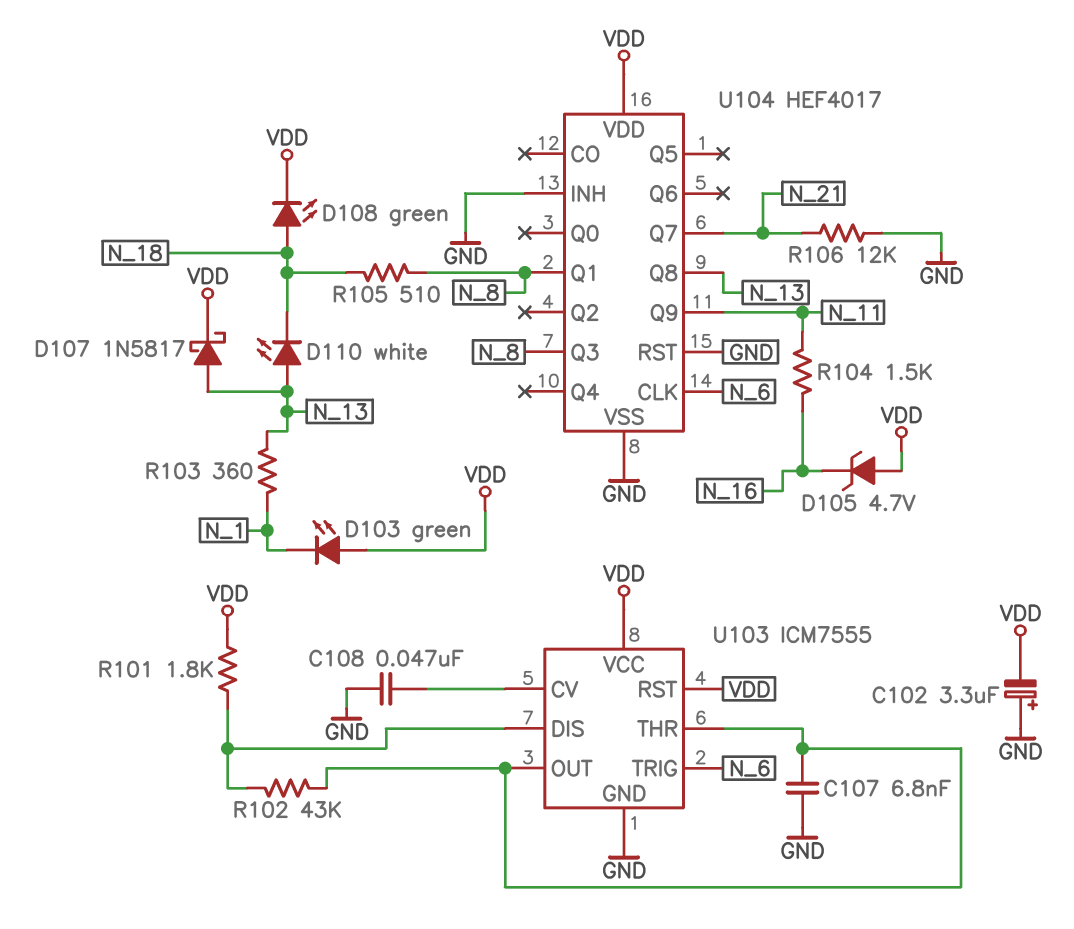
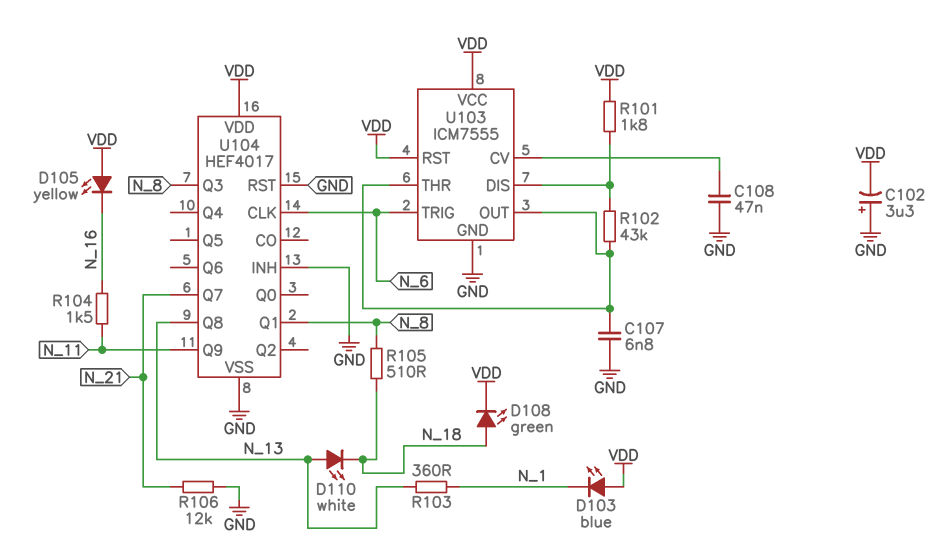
D103: LED green (A VDD, K N_1) -> LED blue (A VDD, K N_1)
D105: zener 4.7V (A VDD, K N_16) -> LED yellow (A VDD, K N_16)
D107: schottky 1N5817 (A N_13, K VDD) -> none

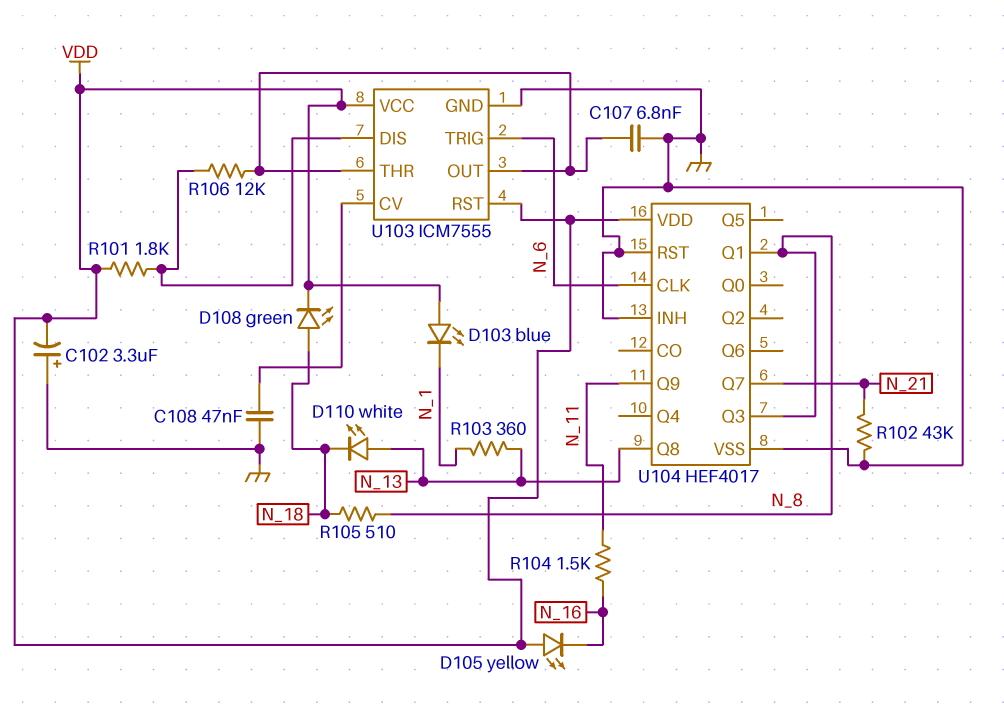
R102: 43k (U103/DIS, U103/OUT) -> 43k (GND, N_21)
R106: 12k (GND, N_21) -> 12k (U103/DIS, U103/OUT)

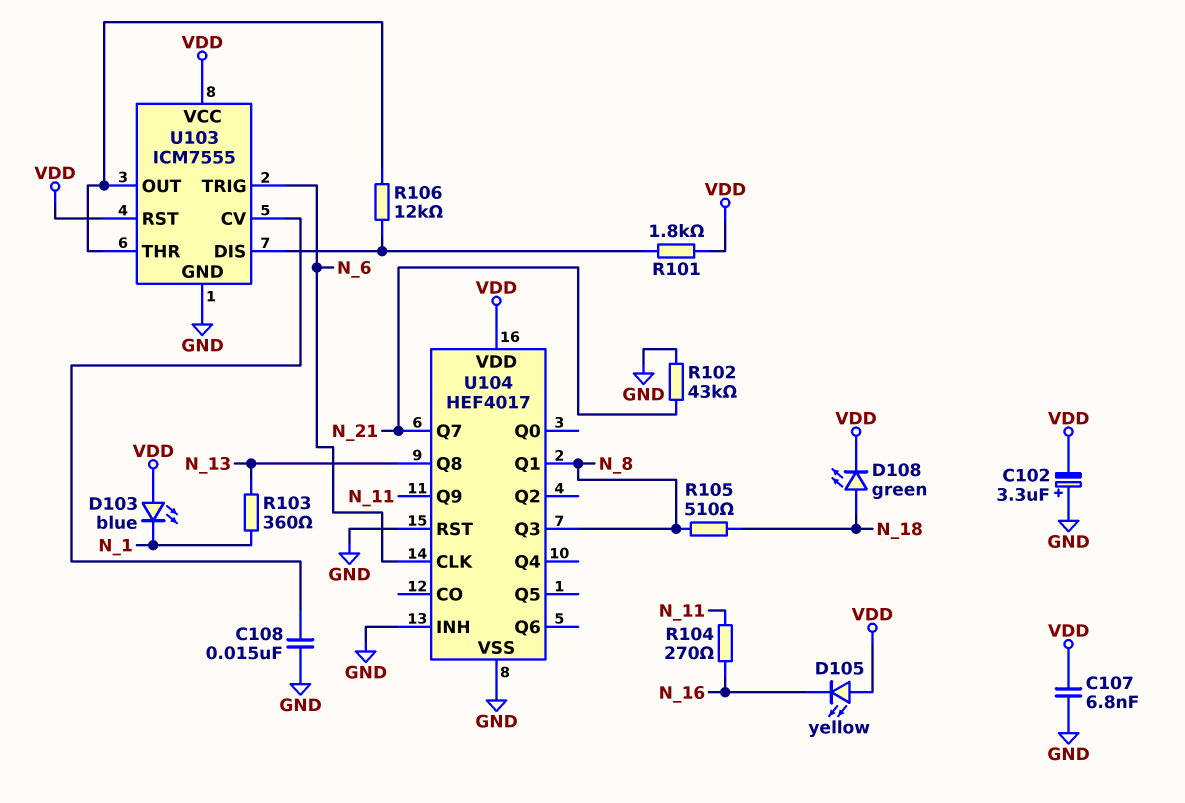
C107: 6.8nF (GND, U103/OUT) -> 6.8nF (GND, VDD)
C108: 47nF (GND, U103/CV) -> 15nF (GND, U103/CV)
D110: LED white (A N_13, K N_18) -> none
R104: 1.5k (N_11, N_16) -> 270 (N_11, N_16)

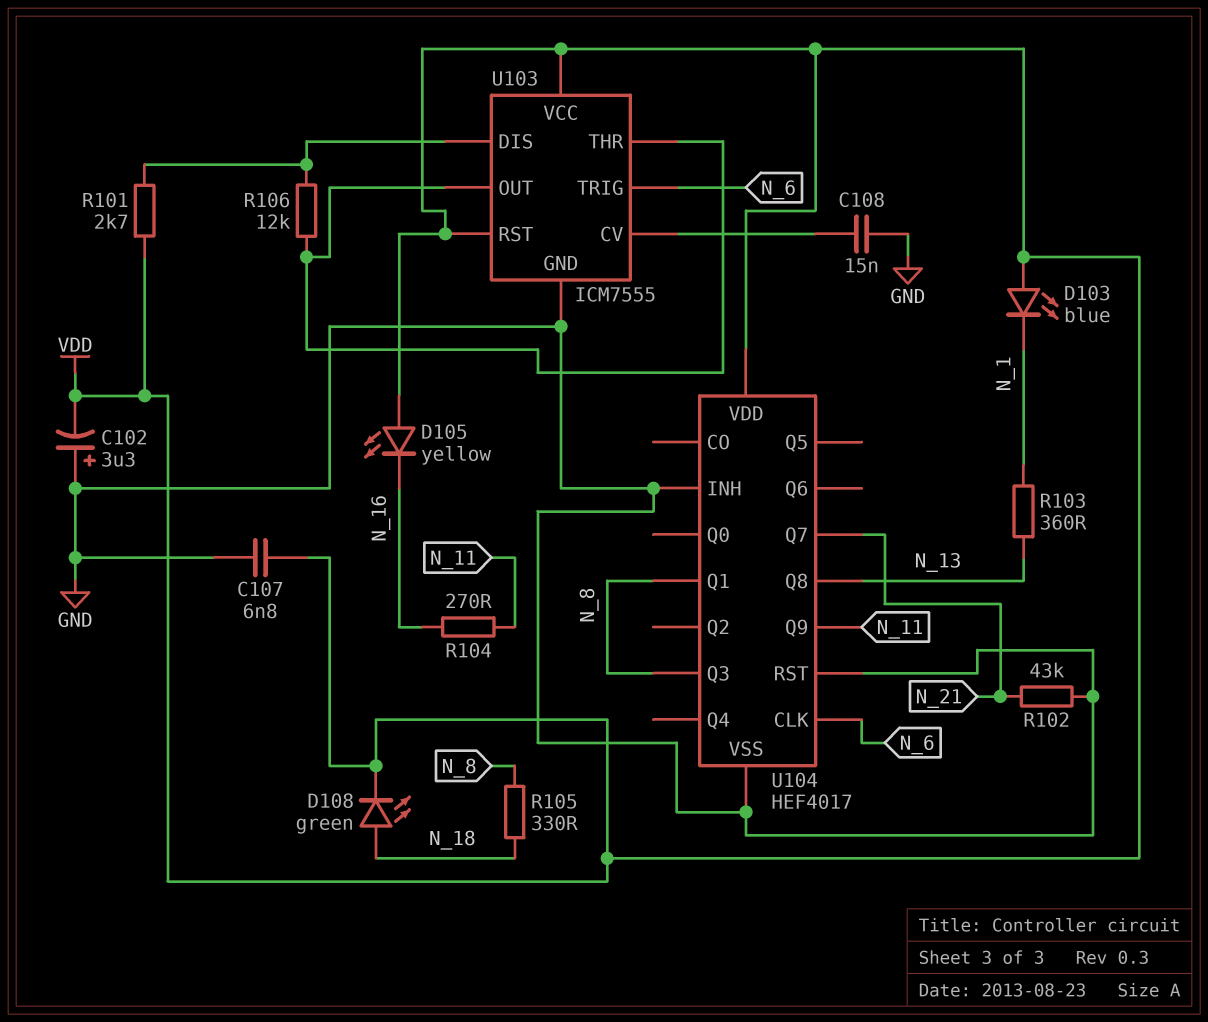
R101: 1.8k (U103/DIS, VDD) -> 2.7k (U103/DIS, VDD)
R105: 510 (N_8, N_18) -> 330 (N_8, N_18)

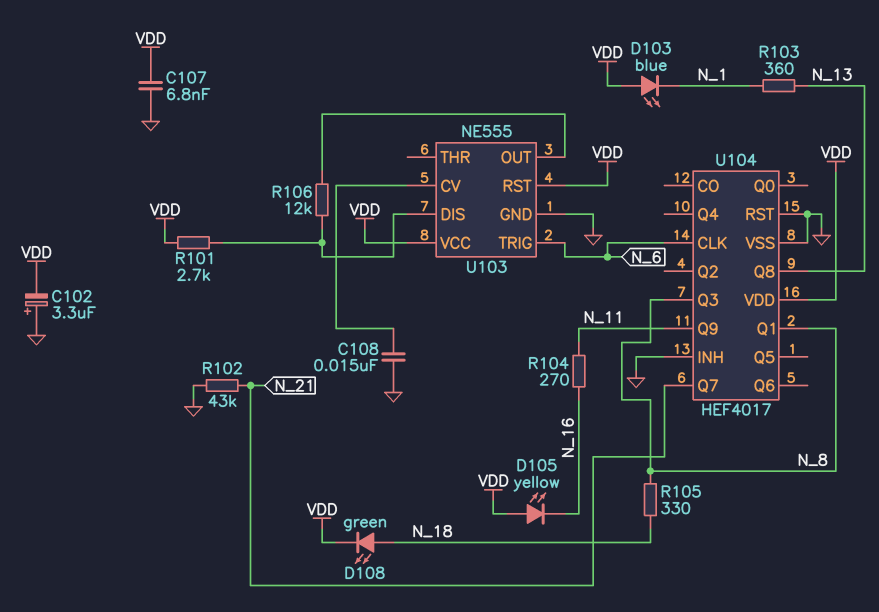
U103: ICM7555 -> NE555
U103 pin THR: U103/OUT -> none

